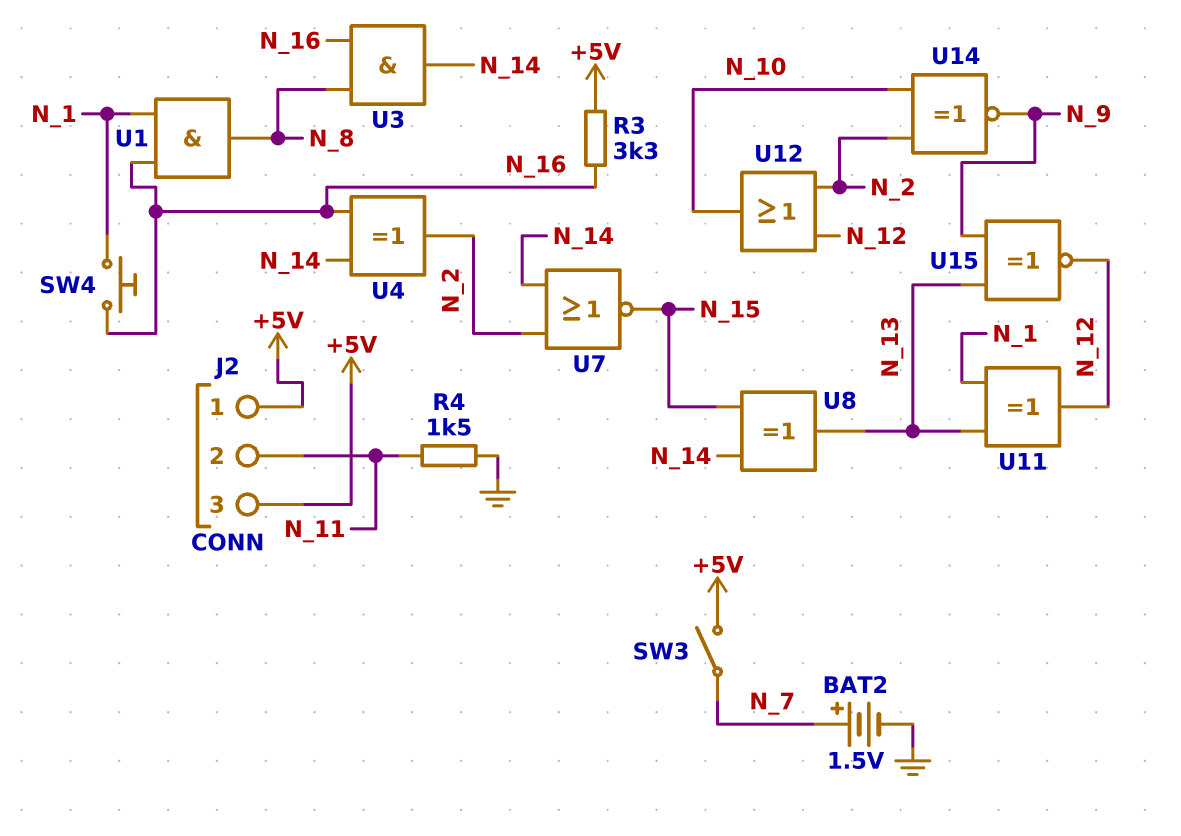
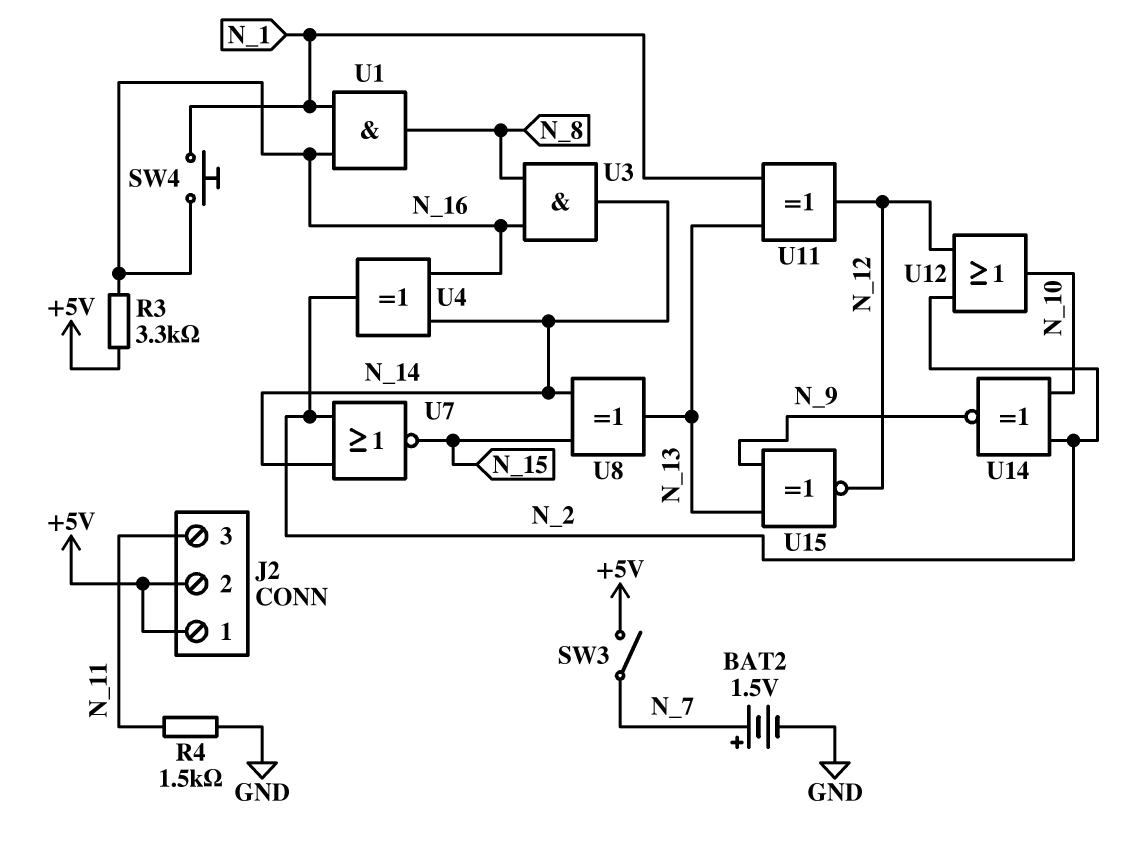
J2 pin 2: N_11 -> +5V
J2 pin 3: +5V -> N_11

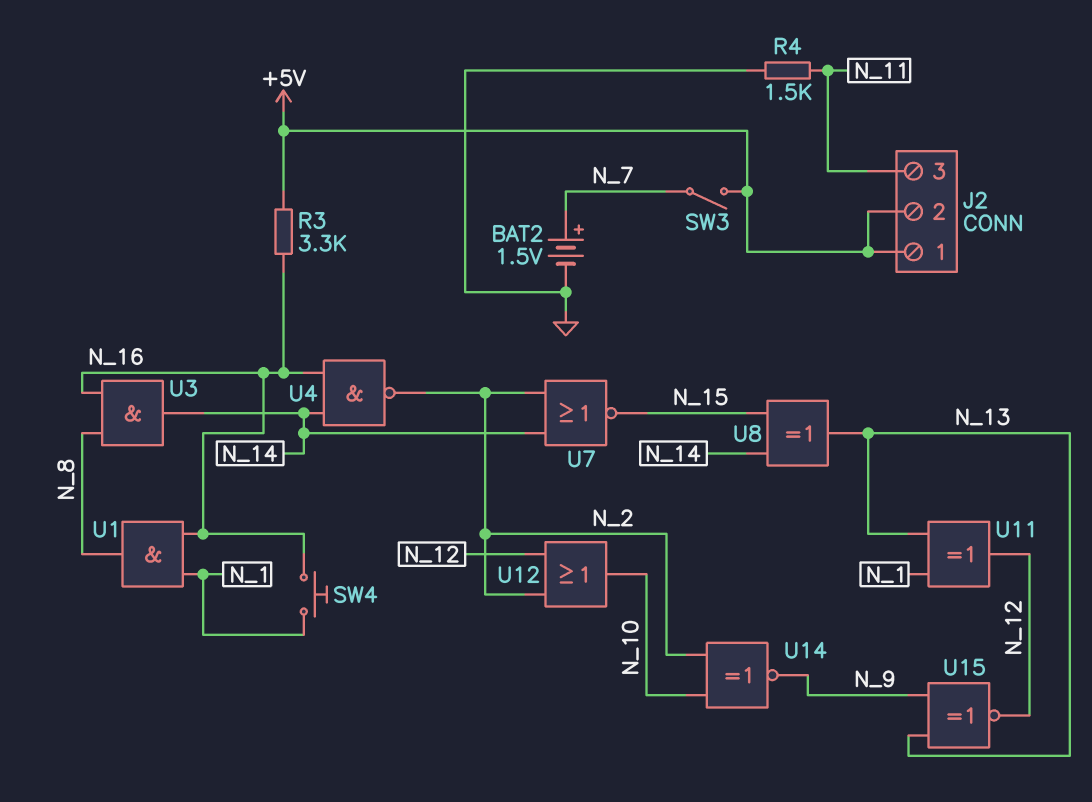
U4: XOR (in N_14, in N_16, out N_2) -> NAND (in N_14, in N_16, out N_2)

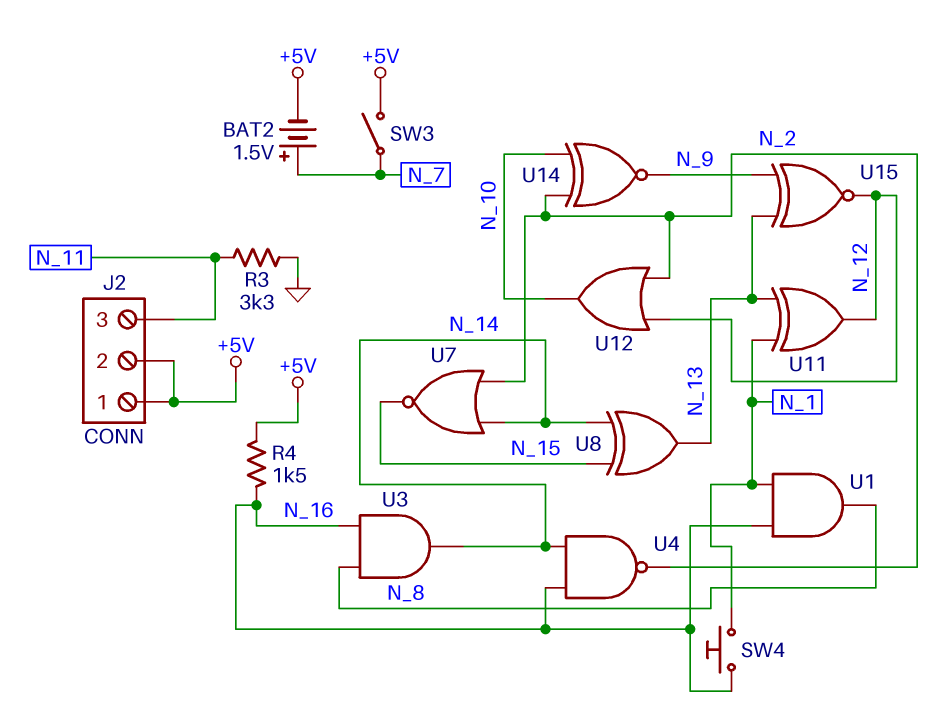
BAT2: 1.5V (plus N_7, minus GND) -> 1.5V (plus N_7, minus +5V)
R3: 3.3k (+5V, N_16) -> 3.3k (GND, N_11)
R4: 1.5k (GND, N_11) -> 1.5k (+5V, N_16)

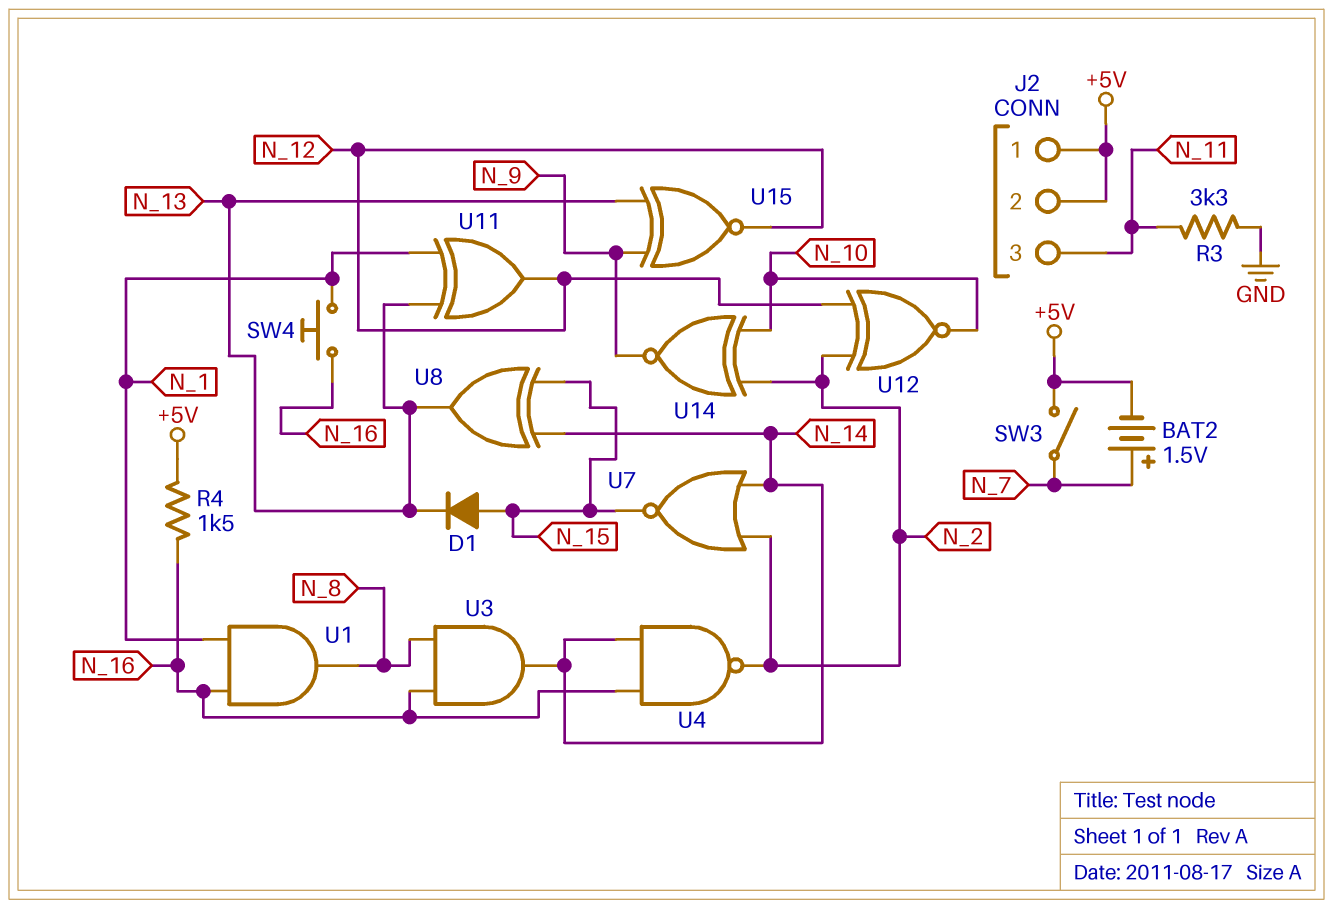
D1: none -> diode (A N_15, K N_13)
U12: OR (in N_2, in N_12, out N_10) -> XNOR (in N_2, in N_12, out N_10)

